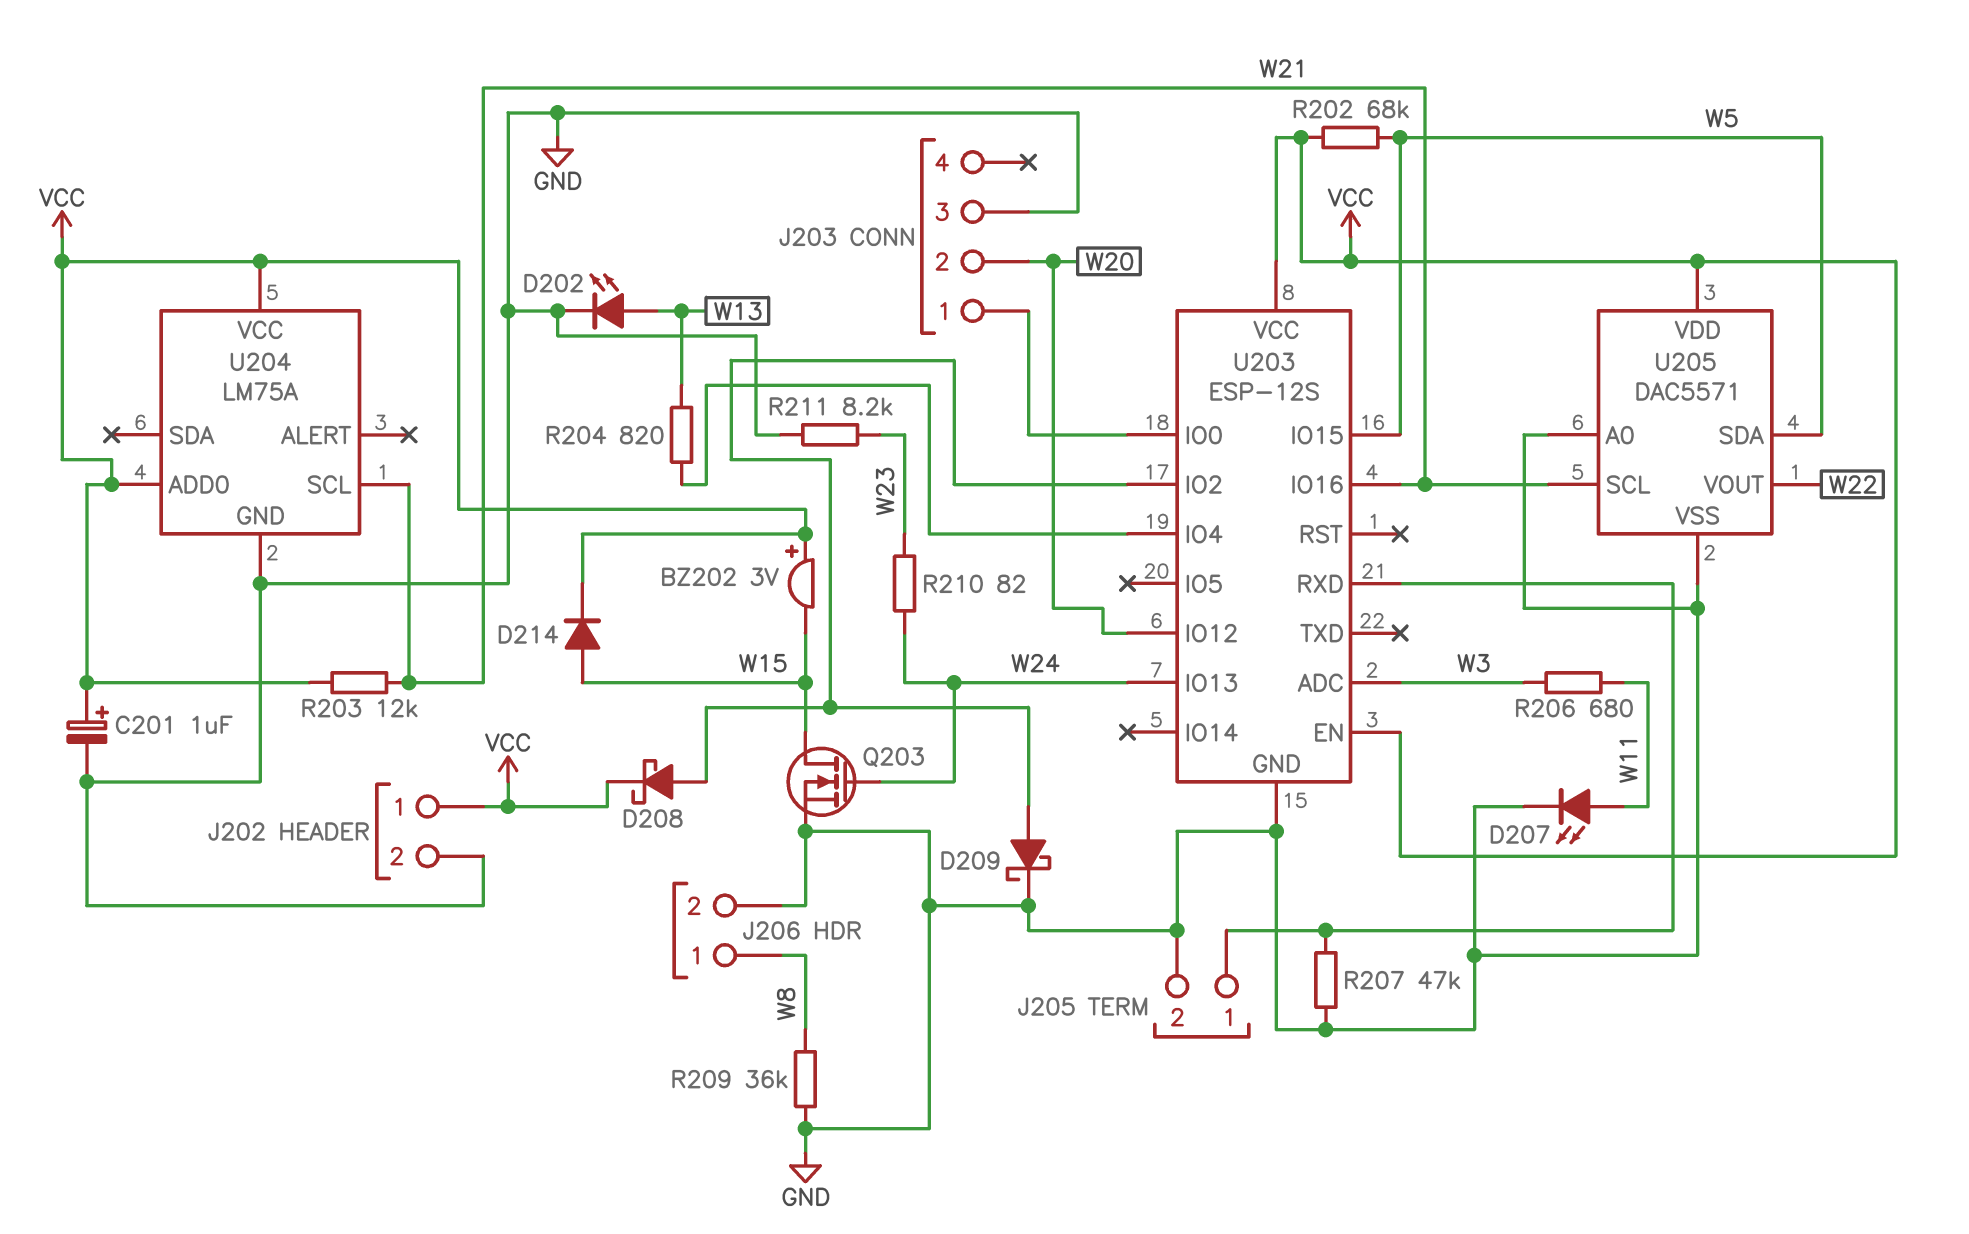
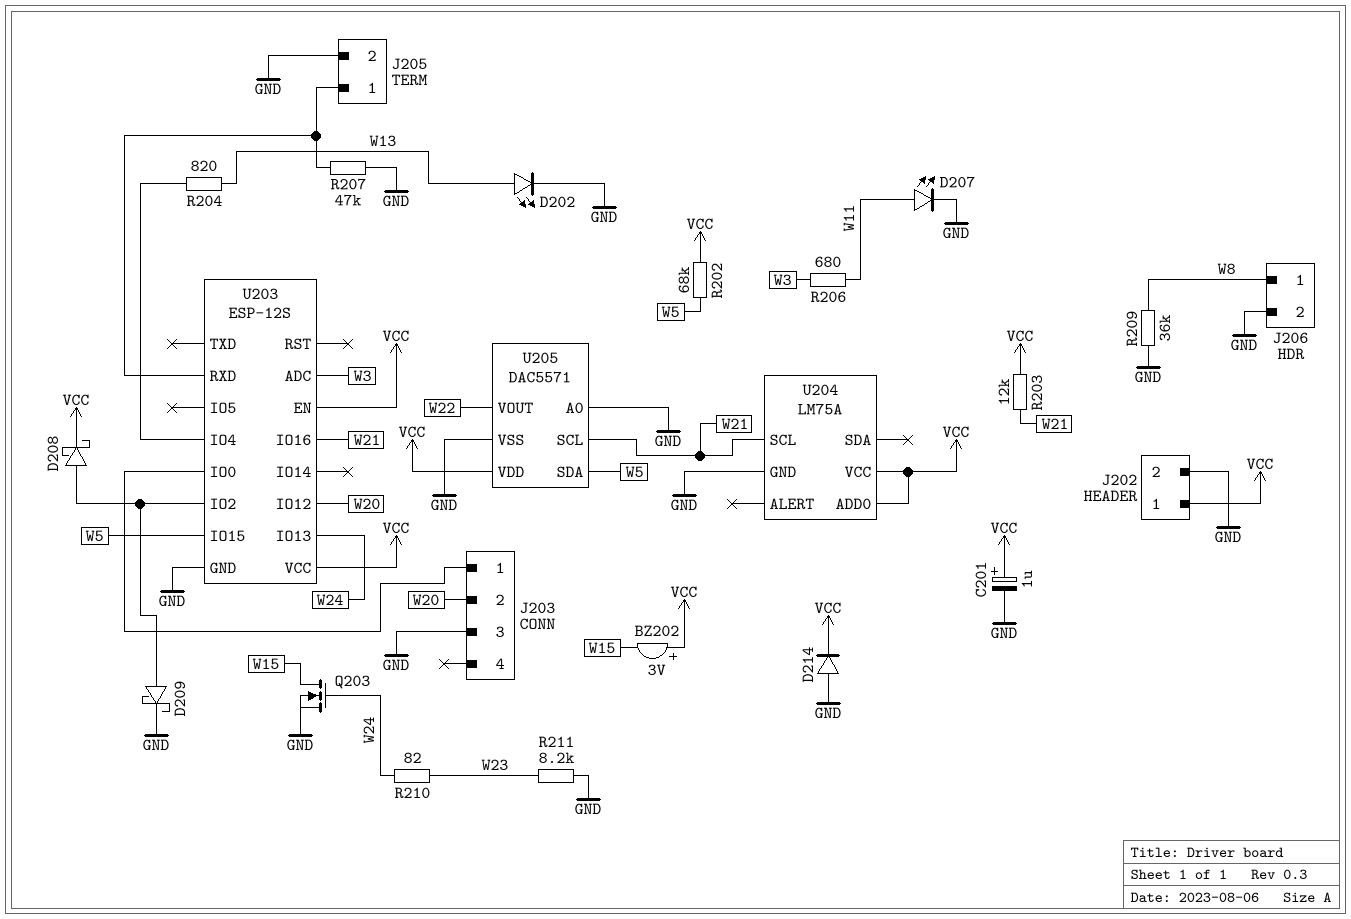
D214: diode (A W15, K VCC) -> diode (A GND, K VCC)

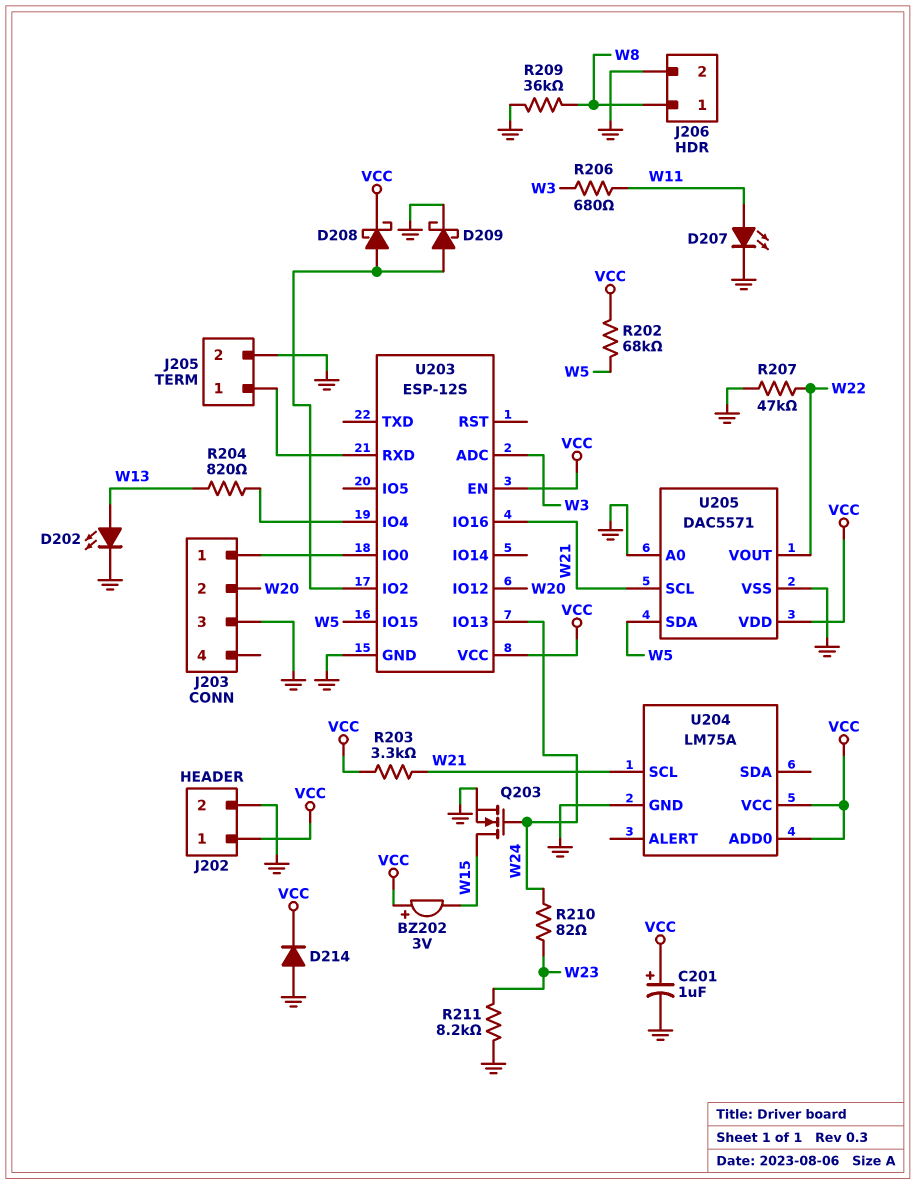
R203: 12k (VCC, W21) -> 3.3k (VCC, W21)
R207: 47k (GND, J205/1) -> 47k (GND, W22)

